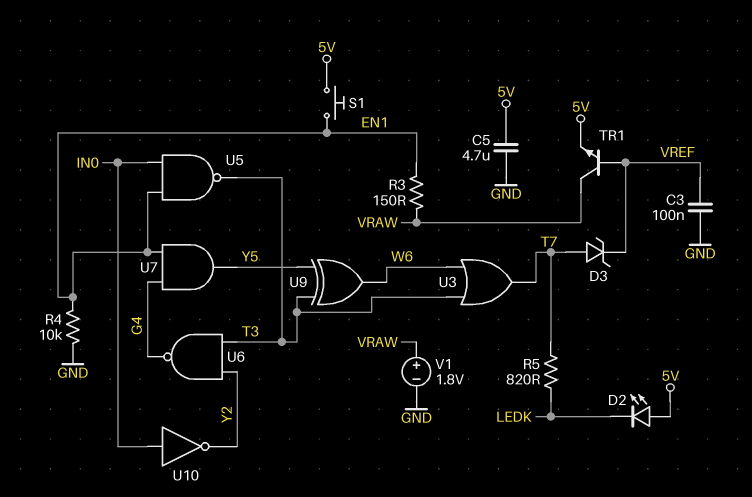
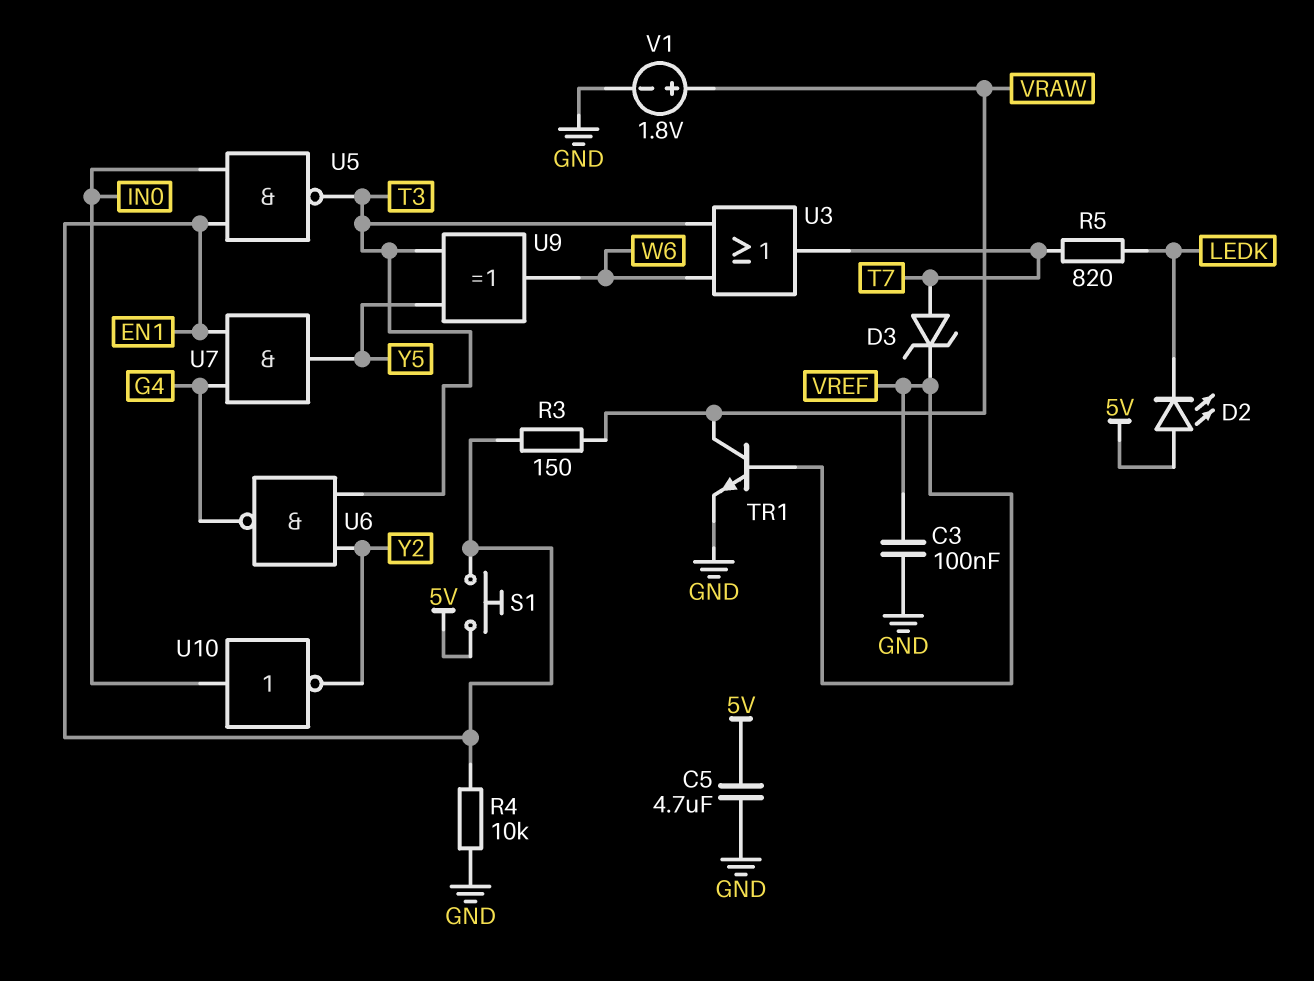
TR1: NPN (B VREF, C VRAW, E 5V) -> NPN (B VREF, C VRAW, E GND)

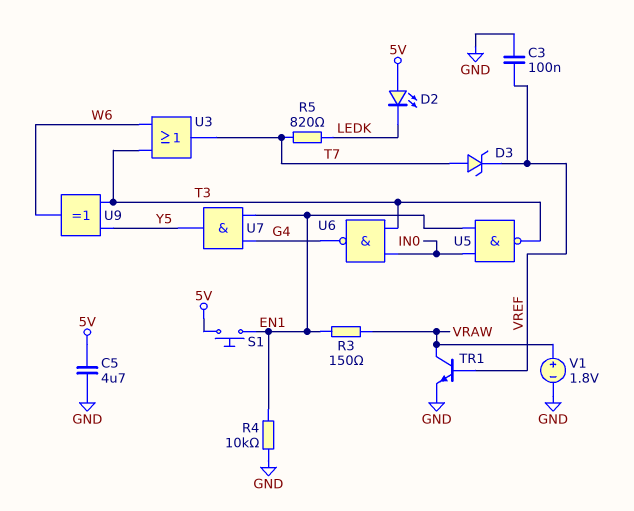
U6: NAND (in T3, in Y2, out G4) -> NAND (in IN0, in T3, out G4)
U10: NOT (in IN0, out Y2) -> none

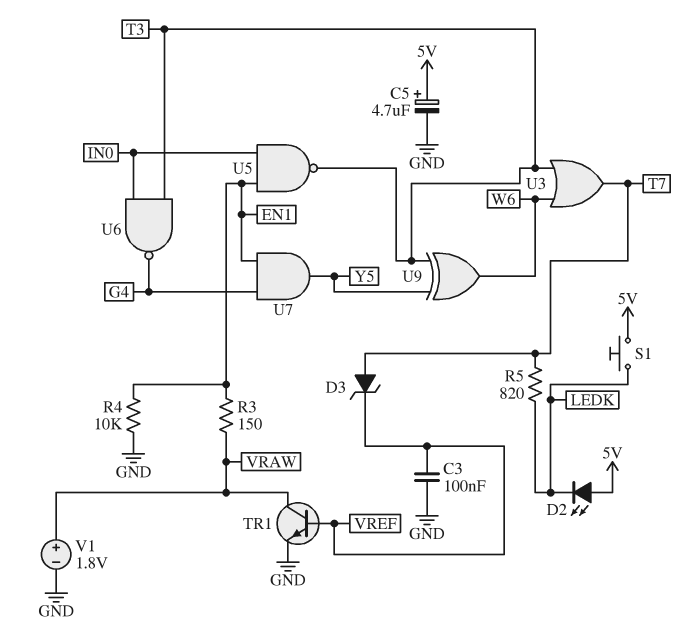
C5: 4.7uF (5V, GND) -> 4.7uF (plus 5V, minus GND)
S1: button (5V, EN1) -> button (5V, LEDK)

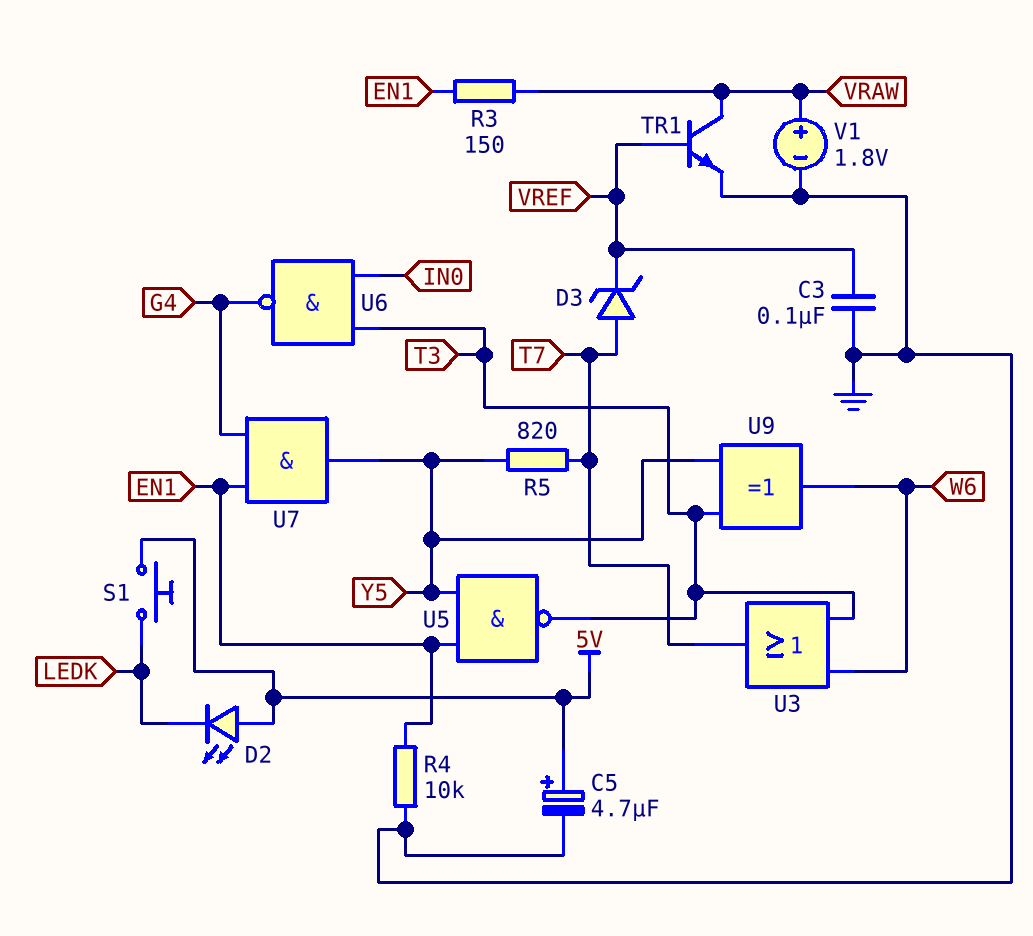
R5: 820 (LEDK, T7) -> 820 (T7, Y5)
U5: NAND (in EN1, in IN0, out T3) -> NAND (in EN1, in Y5, out T3)

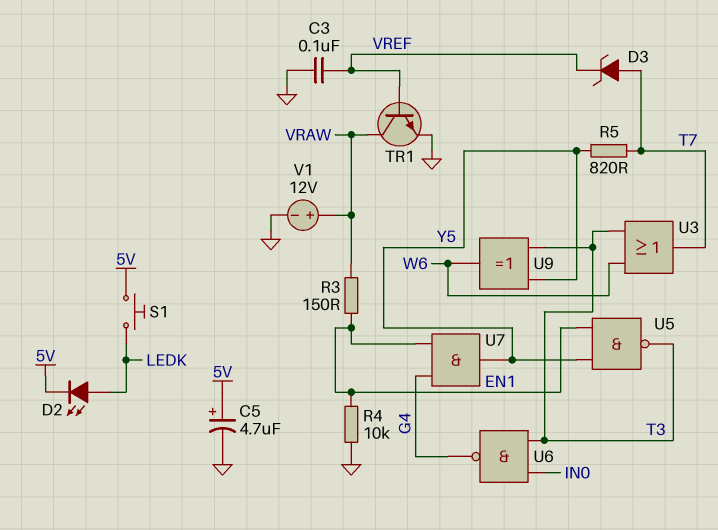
D2: LED (A 5V, K LEDK) -> LED (A LEDK, K 5V)
V1: 1.8V (plus VRAW, minus GND) -> 12V (plus VRAW, minus GND)

